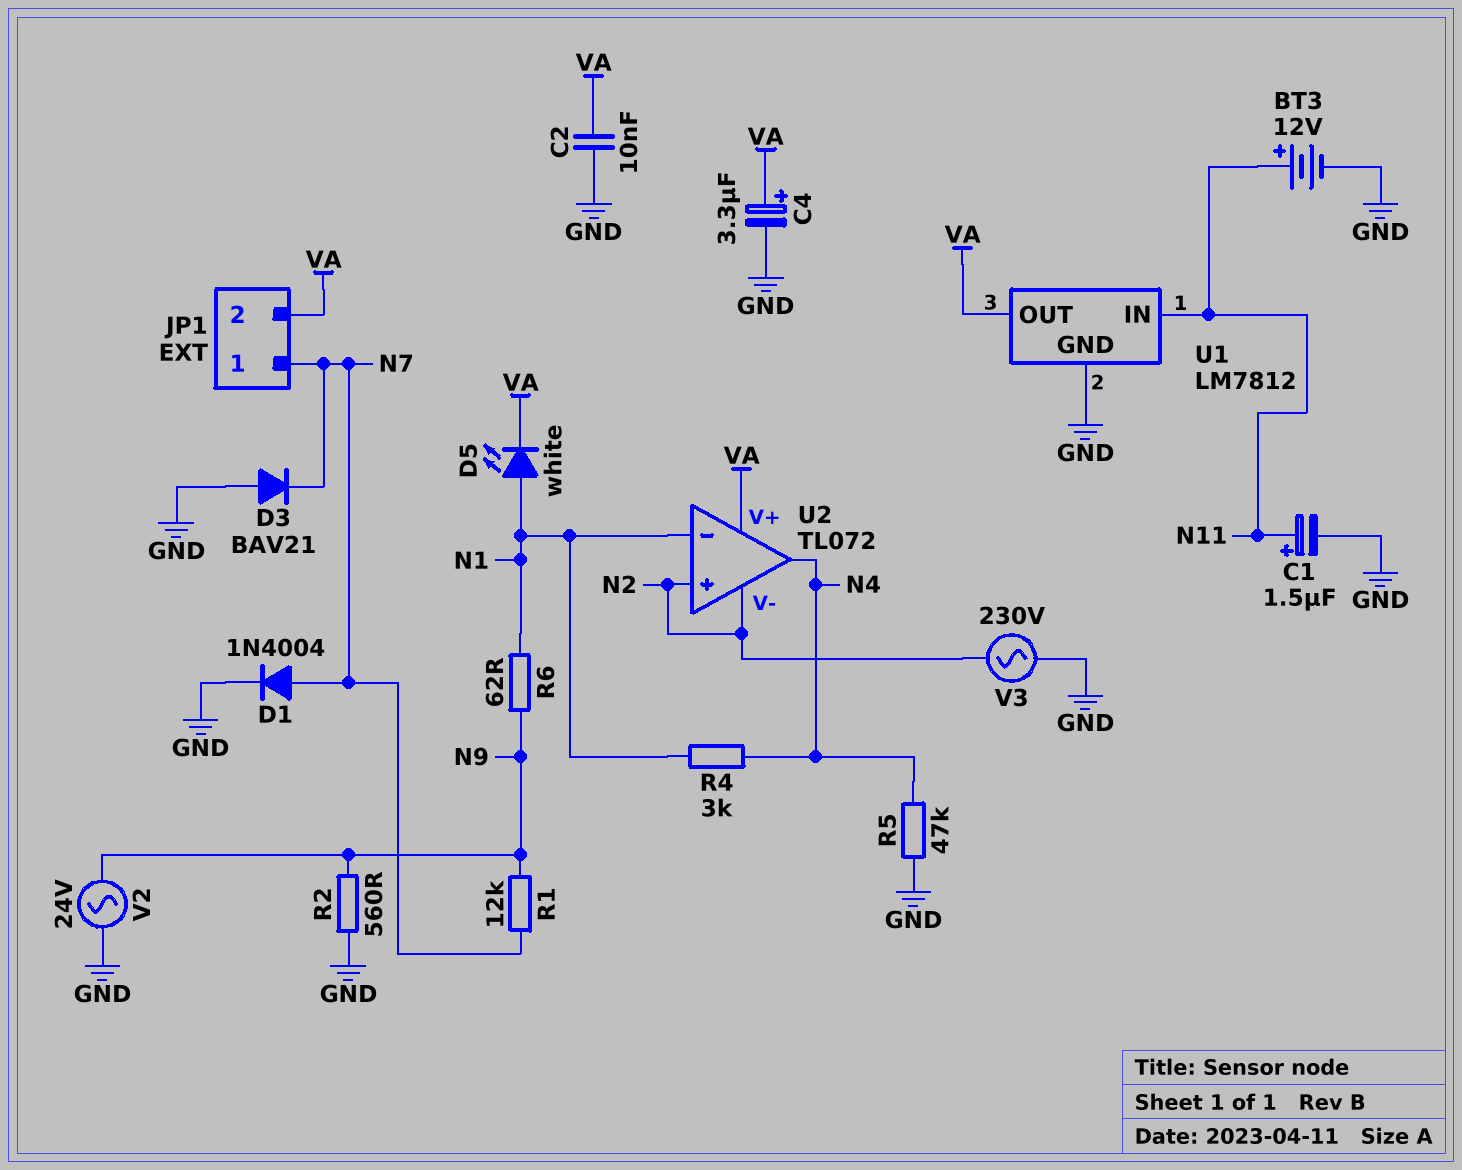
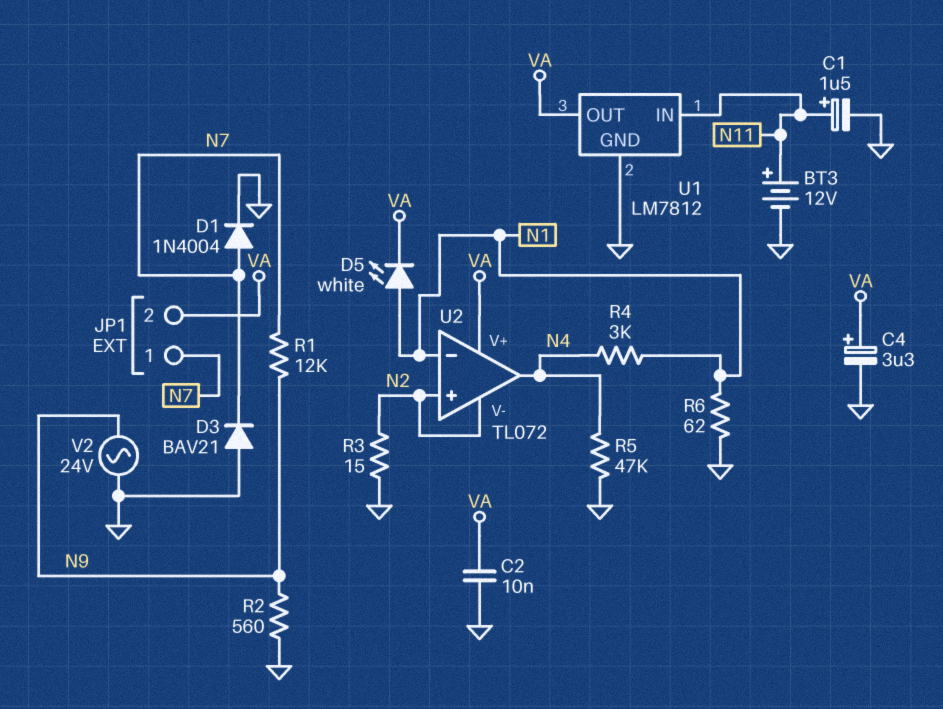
R3: none -> 15 (GND, N2)
R6: 62 (N1, N9) -> 62 (GND, N1)
V3: AC 230V (GND, N2) -> none

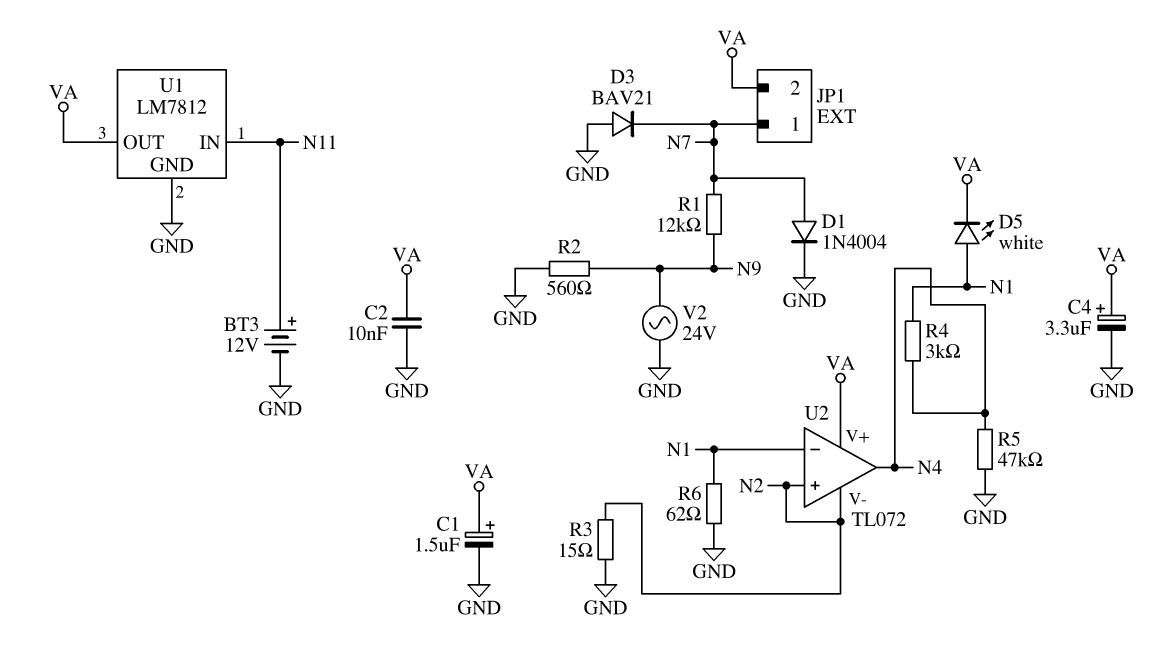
C1: 1.5uF (plus N11, minus GND) -> 1.5uF (plus VA, minus GND)

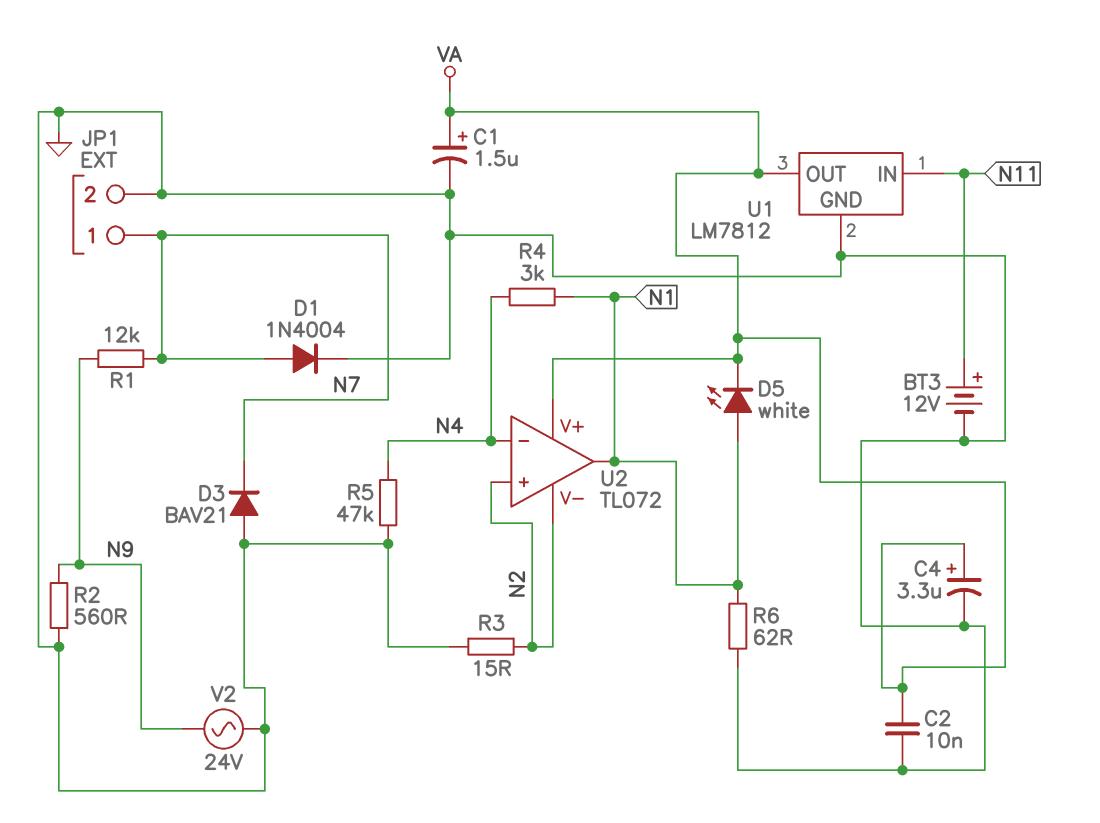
JP1 pin 2: VA -> GND
U2 pin in-: N1 -> N4
U2 pin out: N4 -> N1

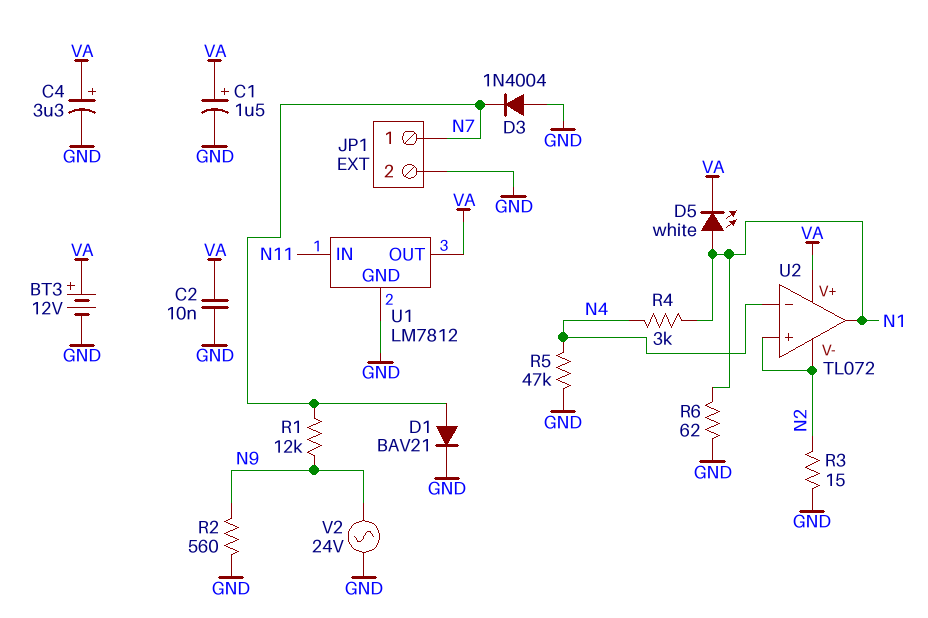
BT3: 12V (plus N11, minus GND) -> 12V (plus VA, minus GND)
D1: diode 1N4004 (A N7, K GND) -> diode BAV21 (A N7, K GND)
D3: diode BAV21 (A GND, K N7) -> diode 1N4004 (A GND, K N7)

